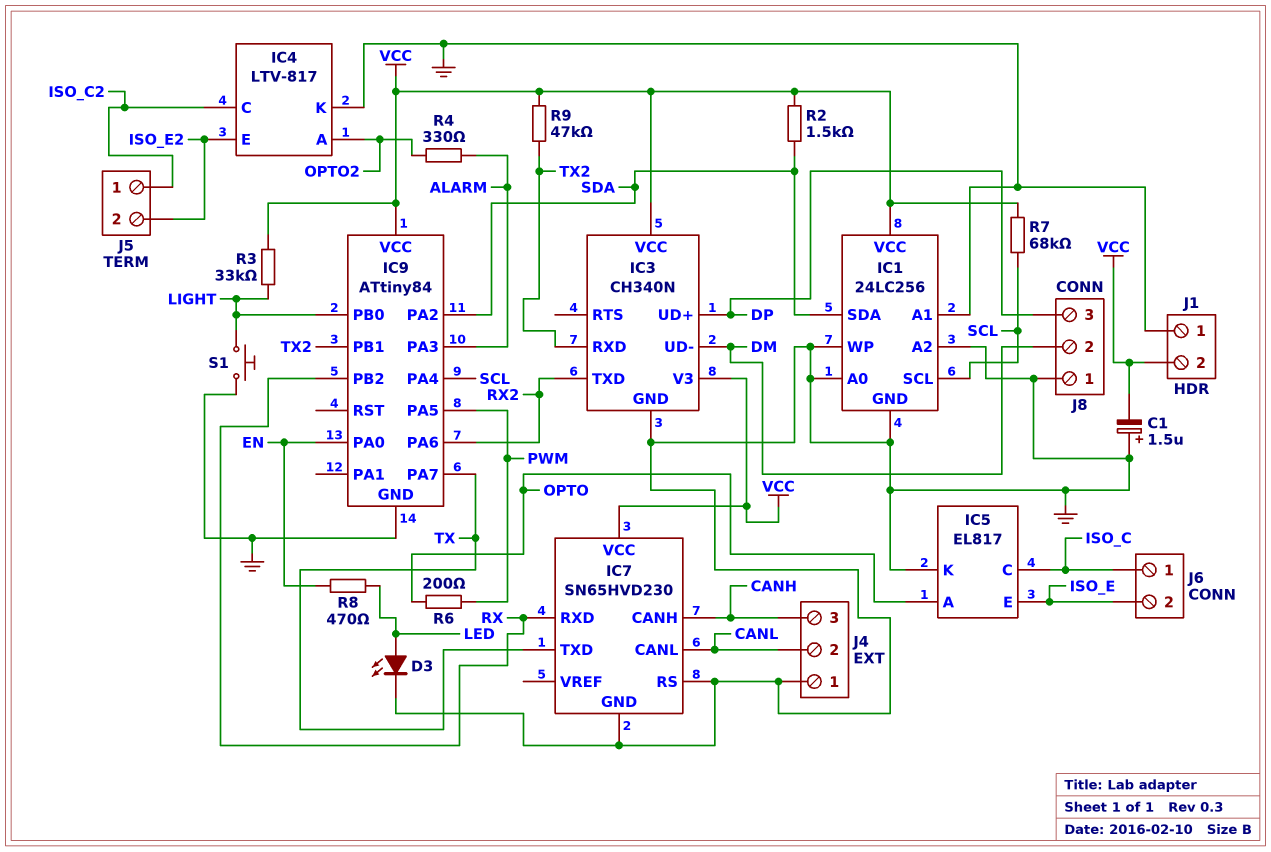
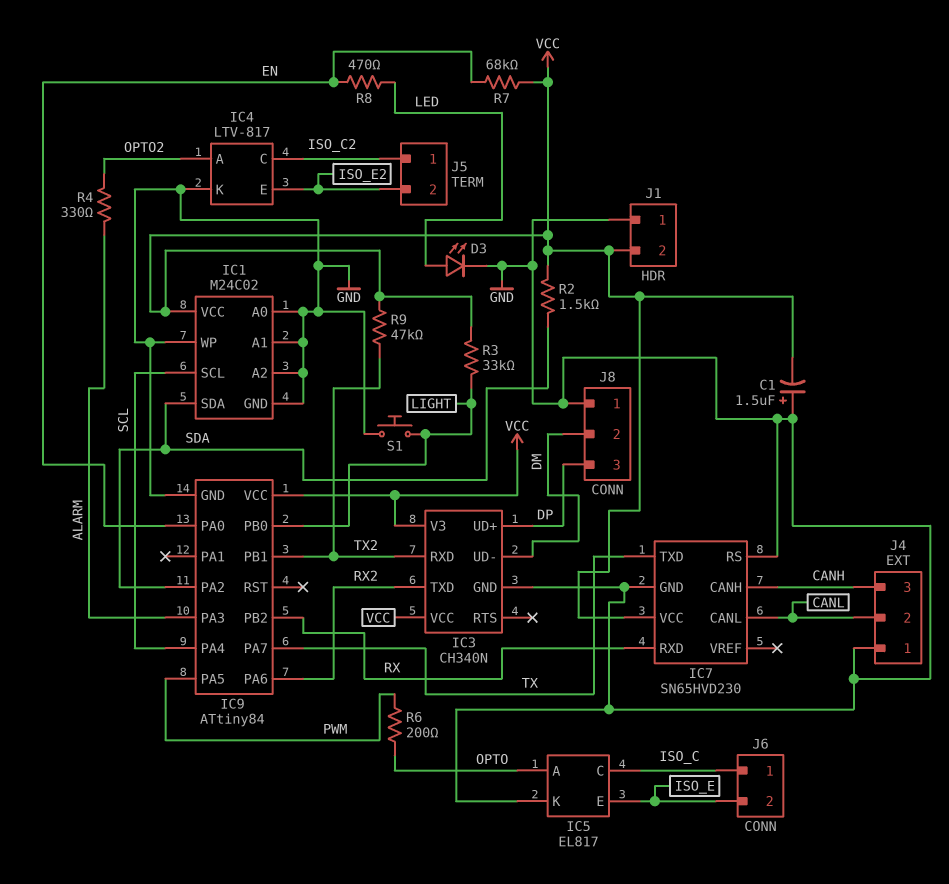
IC1: 24LC256 -> M24C02
R7: 68k (SCL, VCC) -> 68k (EN, VCC)

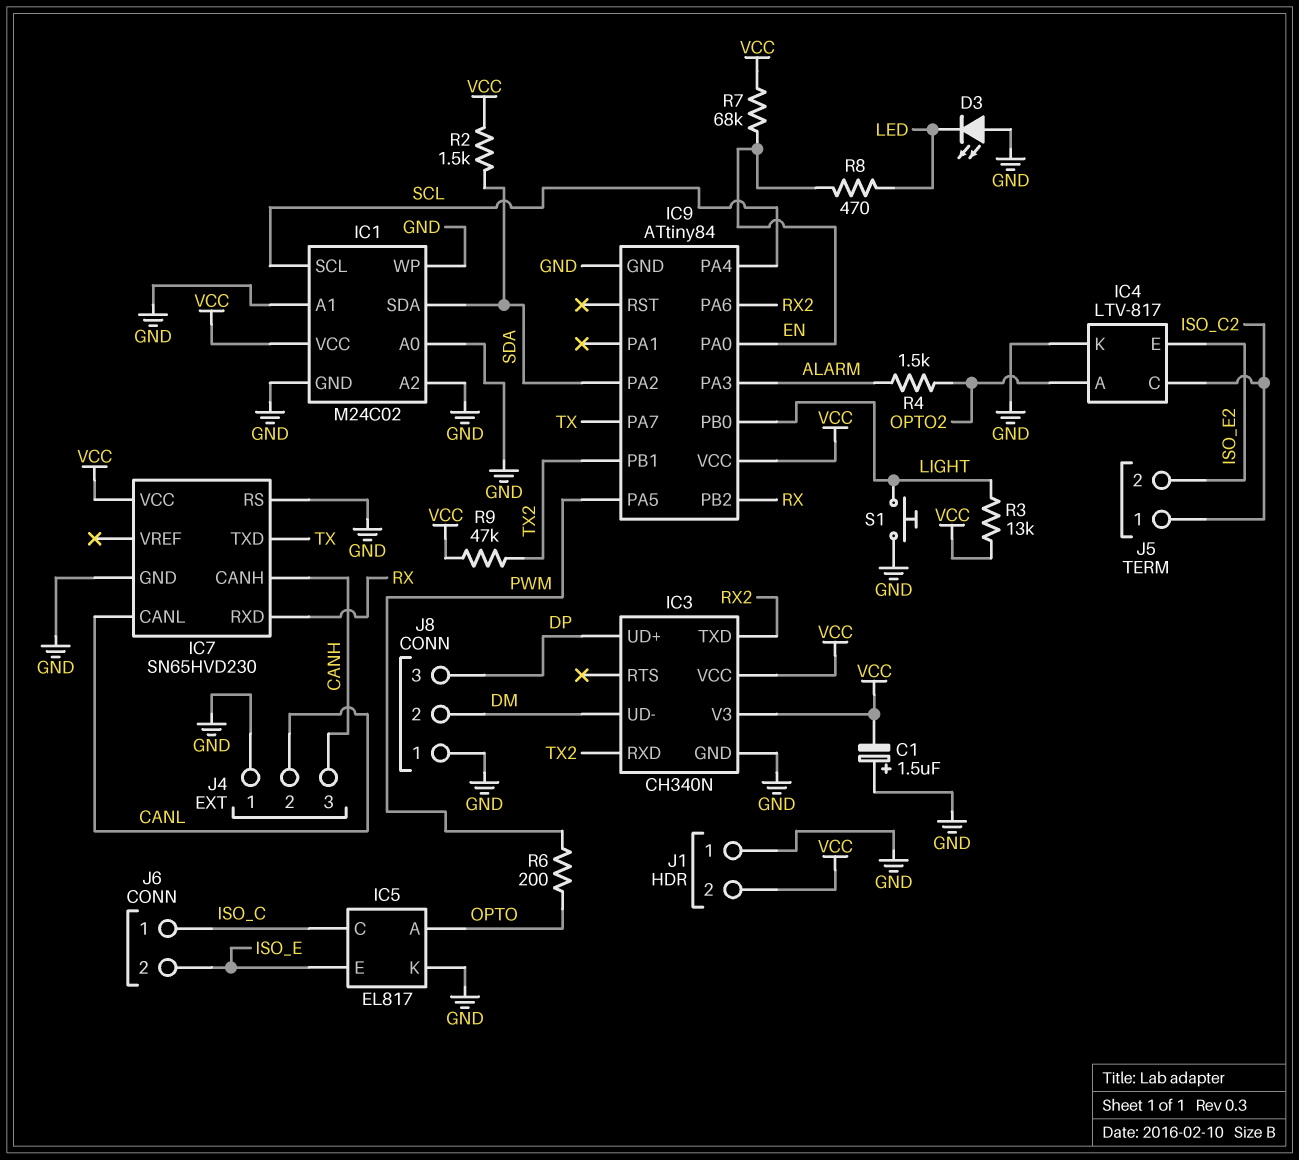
D3: LED (A LED, K GND) -> LED (A GND, K LED)
R3: 33k (LIGHT, VCC) -> 13k (LIGHT, VCC)
R4: 330 (ALARM, OPTO2) -> 1.5k (ALARM, OPTO2)

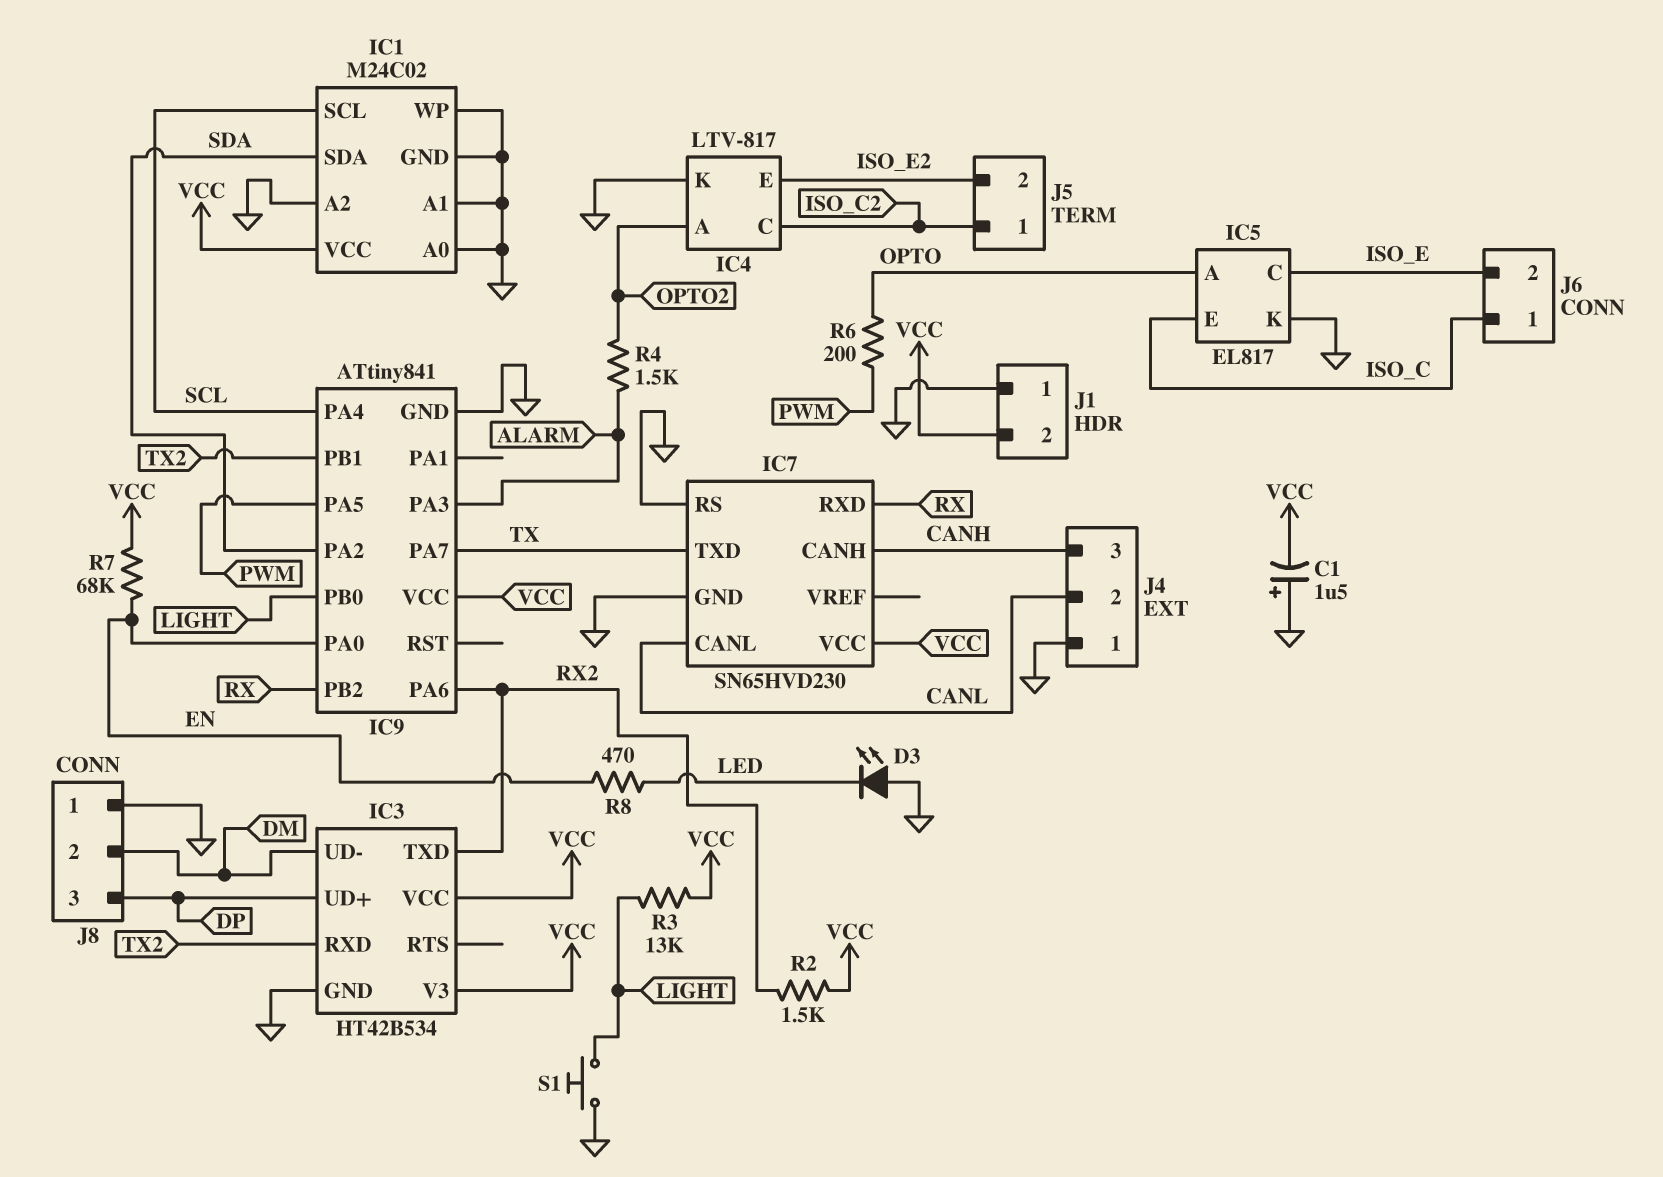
IC3: CH340N -> HT42B534
IC5 pin C: ISO_C -> ISO_E
IC5 pin E: ISO_E -> ISO_C
IC9: ATtiny84 -> ATtiny841
R2: 1.5k (SDA, VCC) -> 1.5k (RX2, VCC)
R9: 47k (TX2, VCC) -> none

